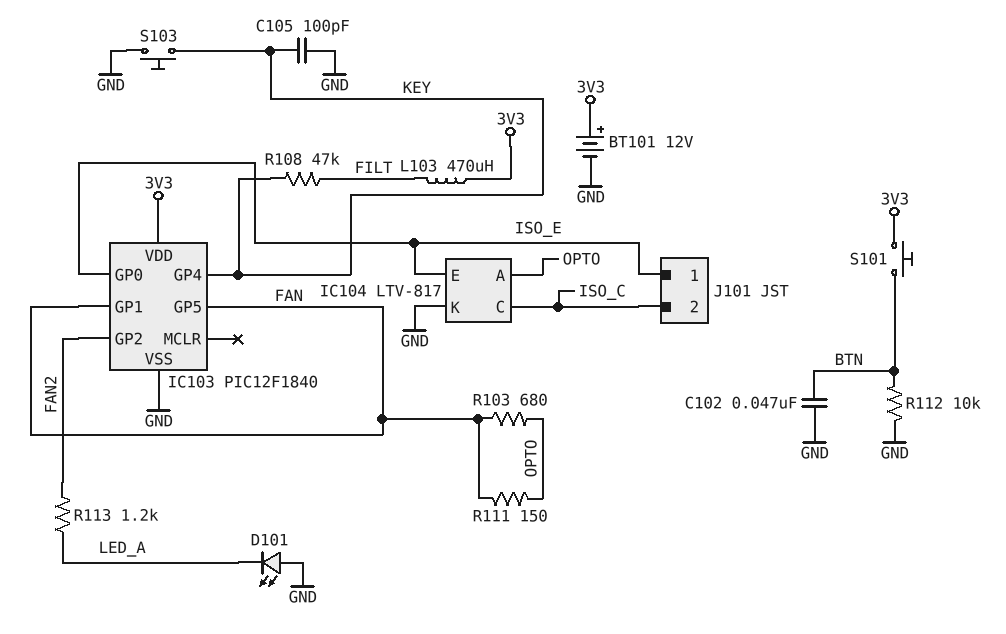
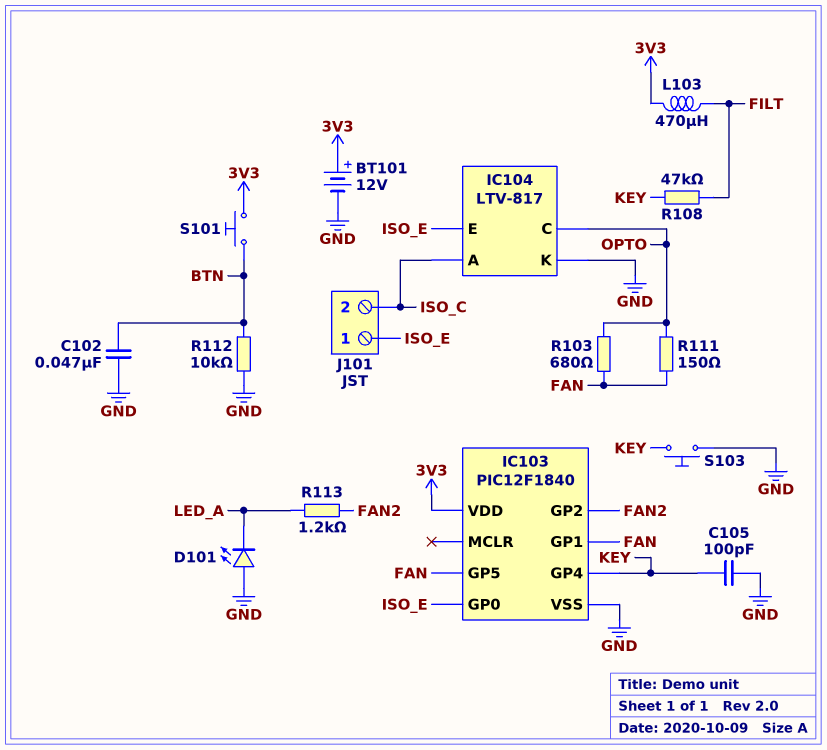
IC104 pin A: OPTO -> ISO_C
IC104 pin C: ISO_C -> OPTO

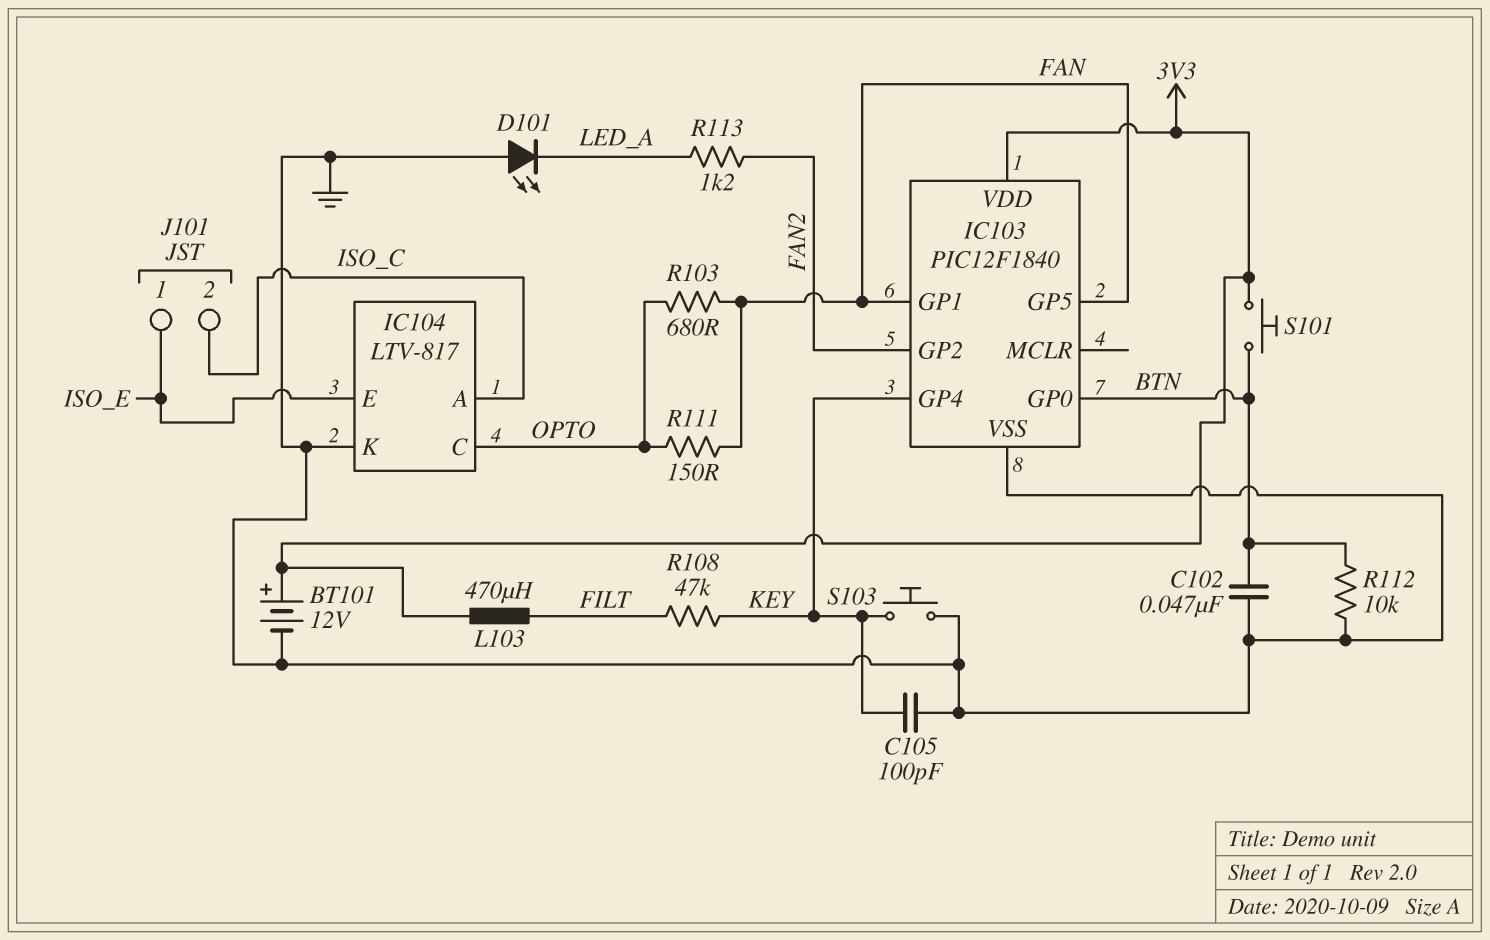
IC103 pin GP0: ISO_E -> BTN

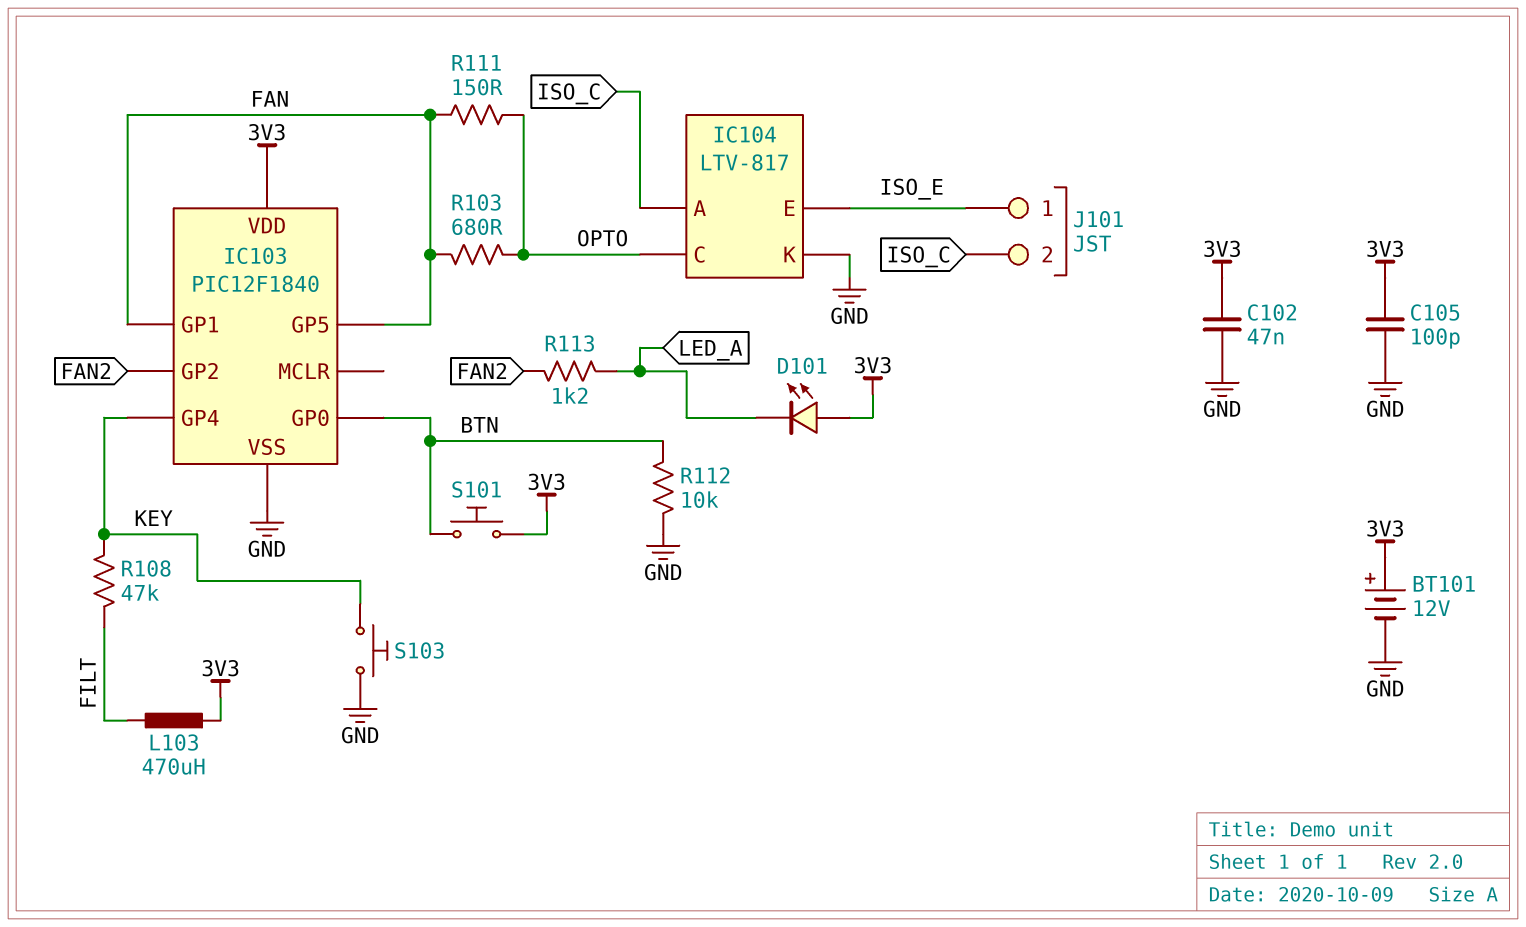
C102: 47nF (BTN, GND) -> 47nF (3V3, GND)
C105: 100pF (GND, KEY) -> 100pF (3V3, GND)
D101: LED (A GND, K LED_A) -> LED (A 3V3, K LED_A)

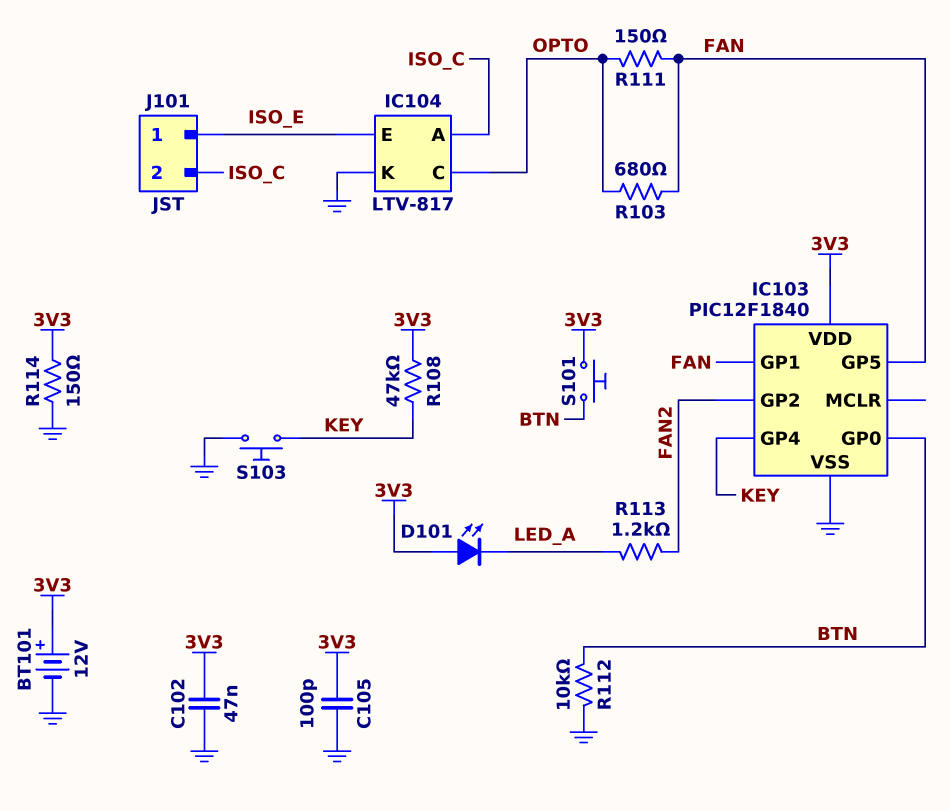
L103: 470uH (3V3, FILT) -> none
R108: 47k (FILT, KEY) -> 47k (3V3, KEY)
R114: none -> 150 (3V3, GND)

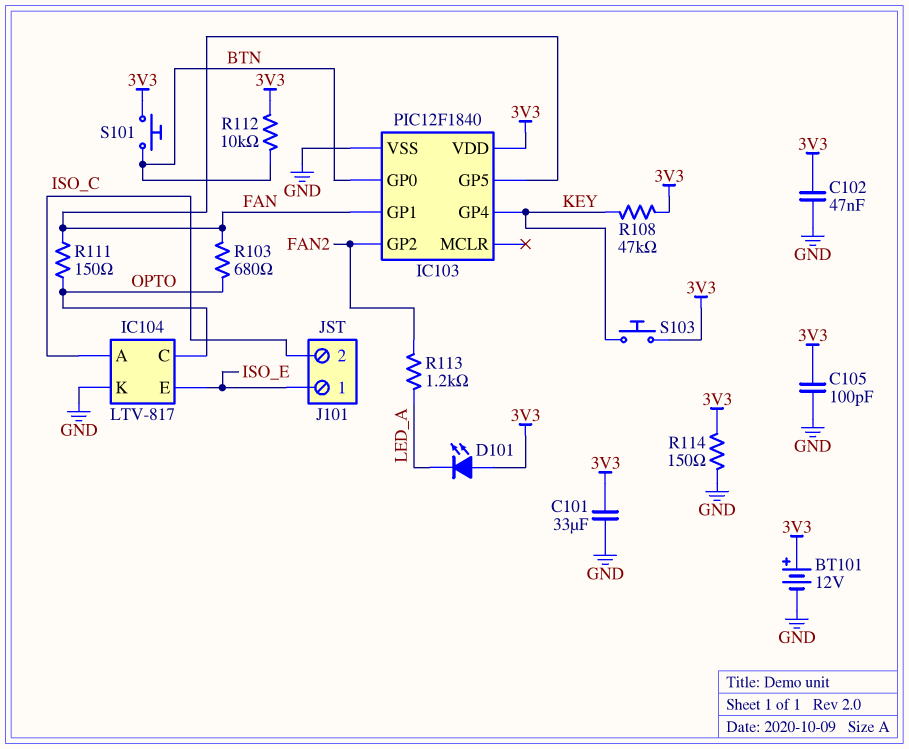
C101: none -> 33uF (3V3, GND)
R112: 10k (BTN, GND) -> 10k (3V3, BTN)
S103: button (GND, KEY) -> button (3V3, KEY)

